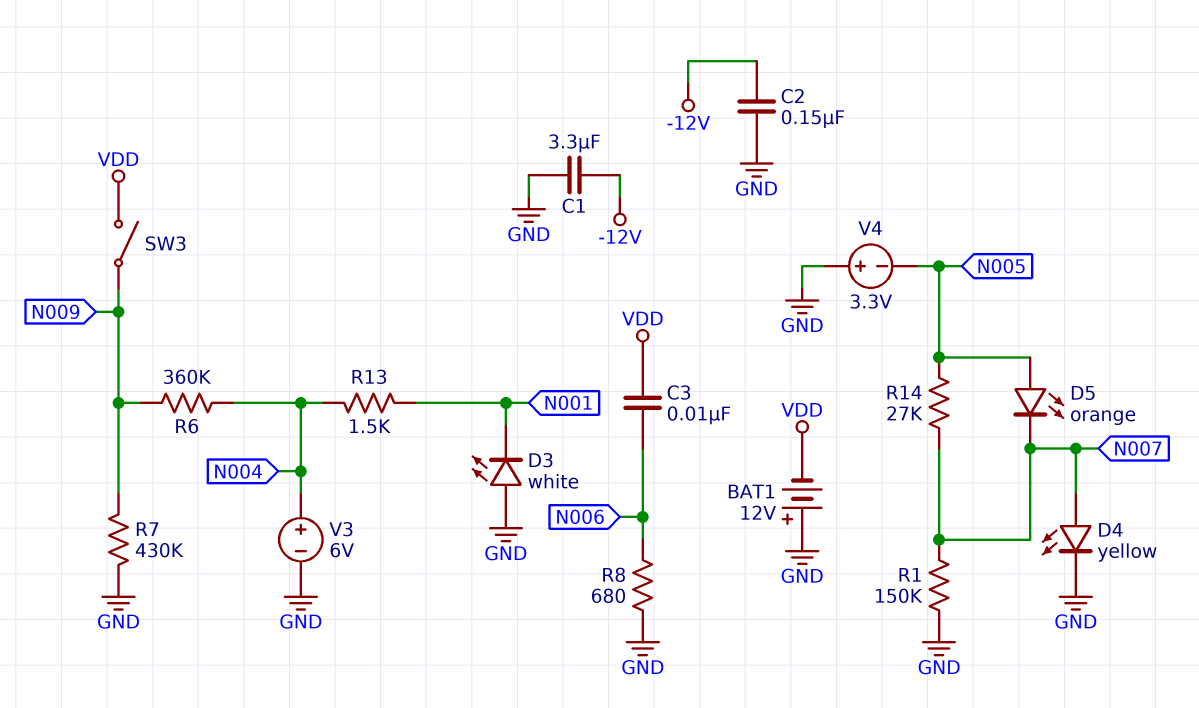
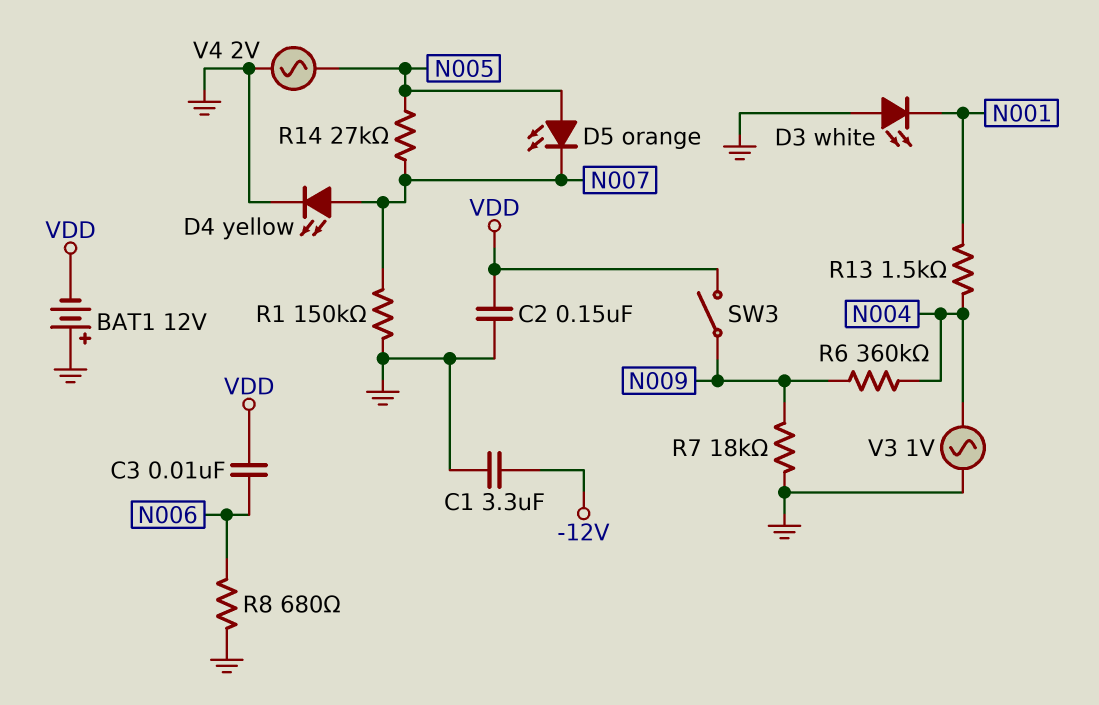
C2: 150nF (-12V, GND) -> 150nF (GND, VDD)
R7: 430k (GND, N009) -> 18k (GND, N009)
V3: 6V (plus N004, minus GND) -> AC 1V (GND, N004)
V4: 3.3V (plus GND, minus N005) -> AC 2V (GND, N005)

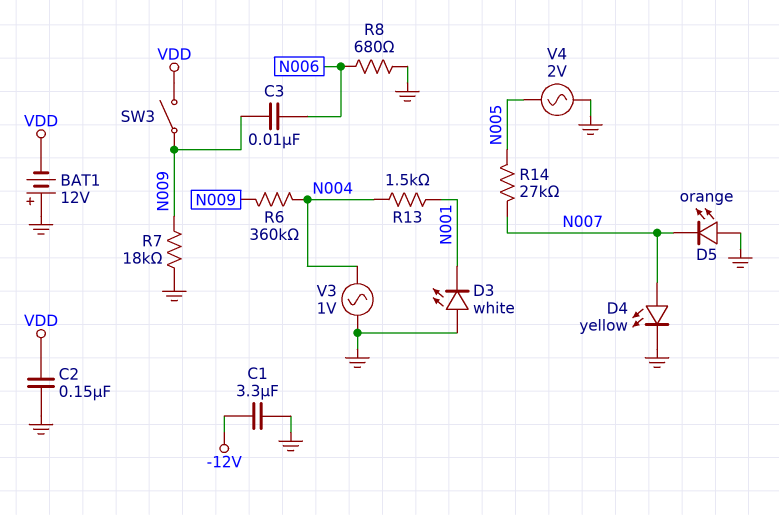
C3: 10nF (N006, VDD) -> 10nF (N006, N009)
D5: LED orange (A N005, K N007) -> LED orange (A GND, K N007)
R1: 150k (GND, N007) -> none

